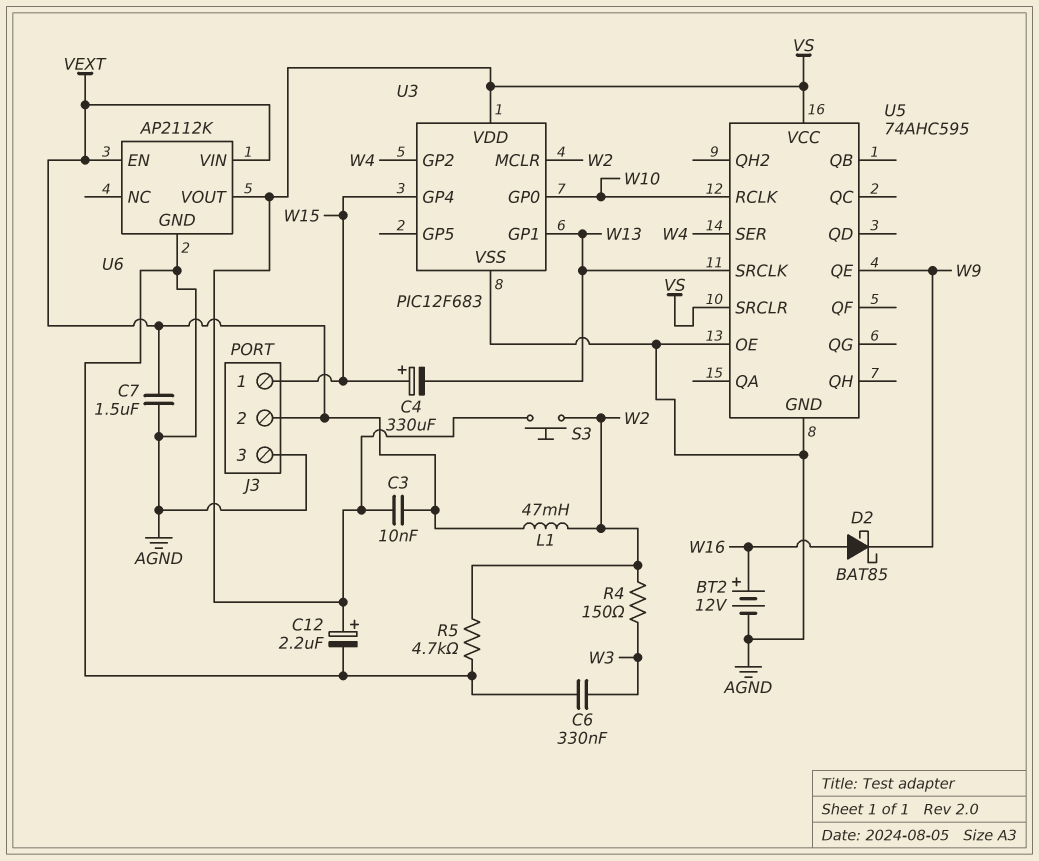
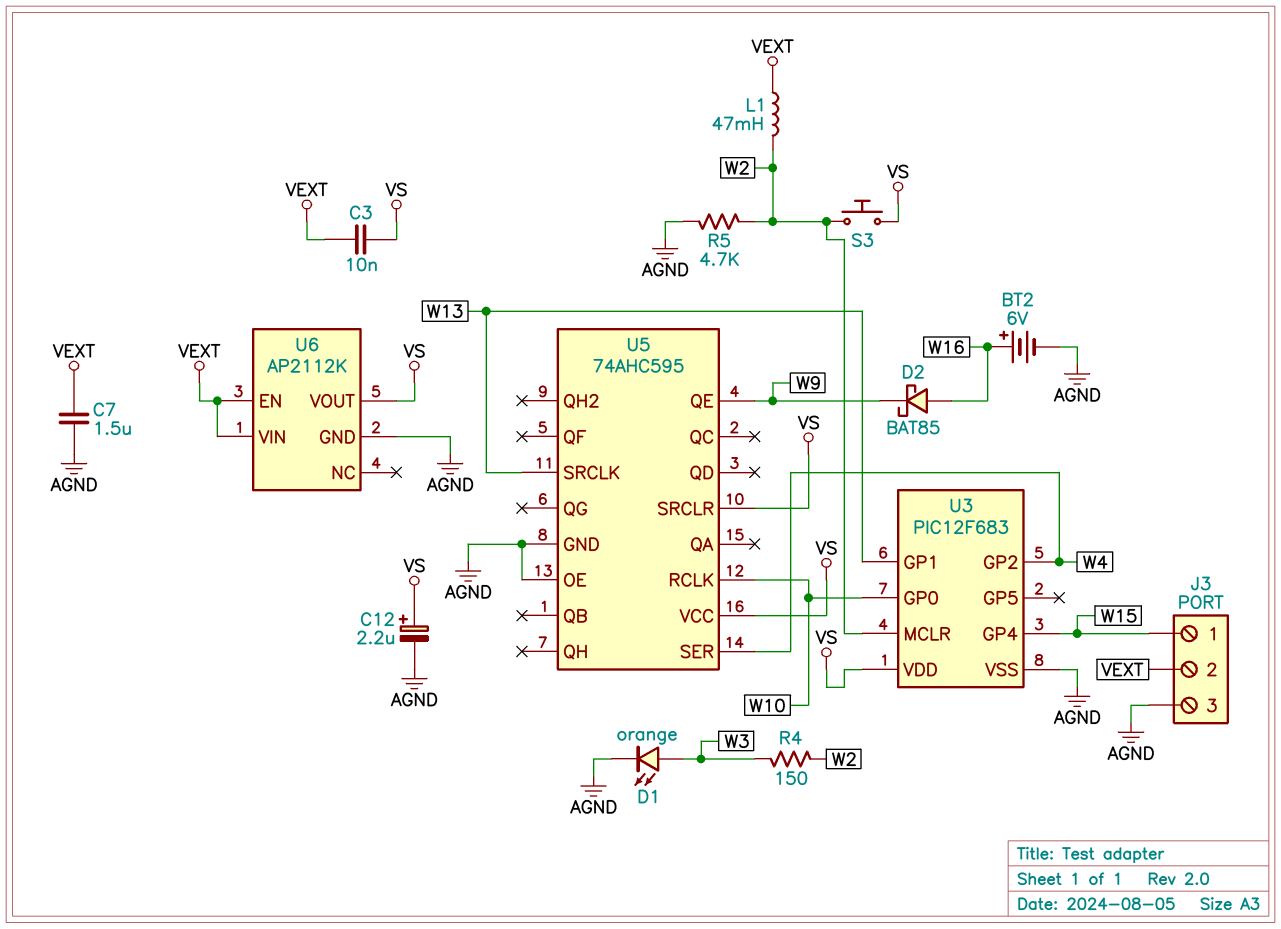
BT2: 12V (plus W16, minus AGND) -> 6V (plus W16, minus AGND)
C4: 330uF (plus W15, minus W13) -> none
C6: 330nF (AGND, W3) -> none
D1: none -> LED orange (A W3, K AGND)

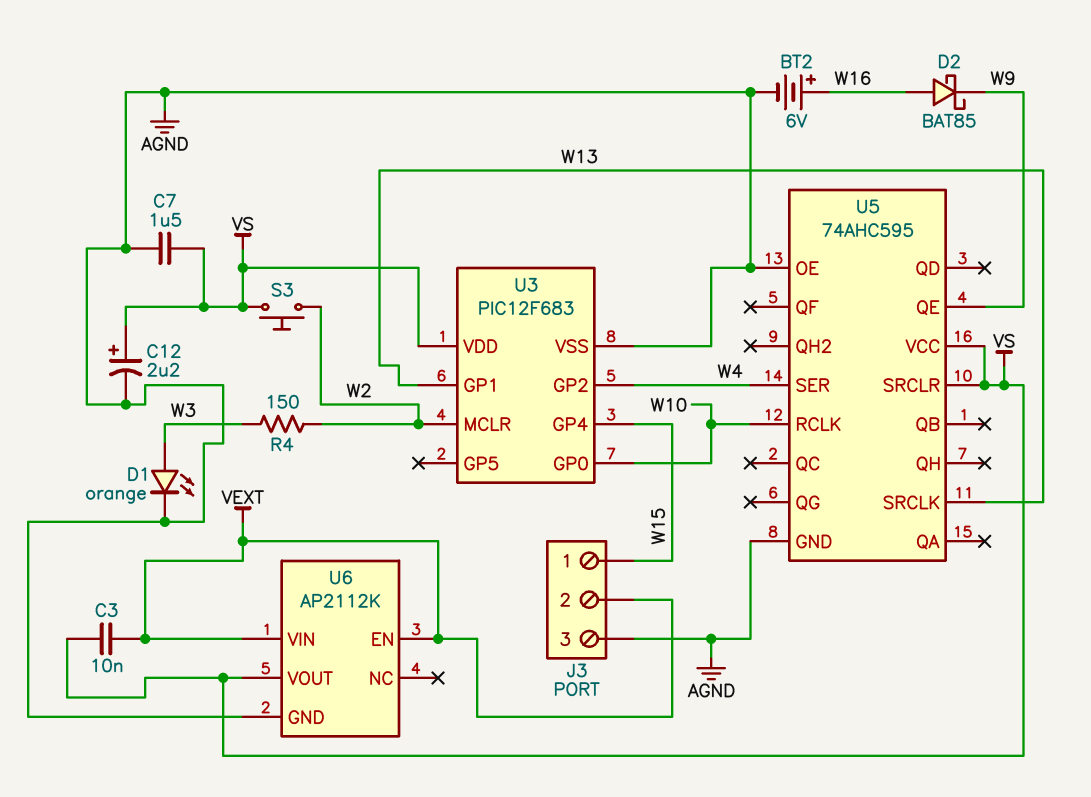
C7: 1.5uF (AGND, VEXT) -> 1.5uF (AGND, VS)
L1: 47mH (VEXT, W2) -> none
R5: 4.7k (AGND, W2) -> none

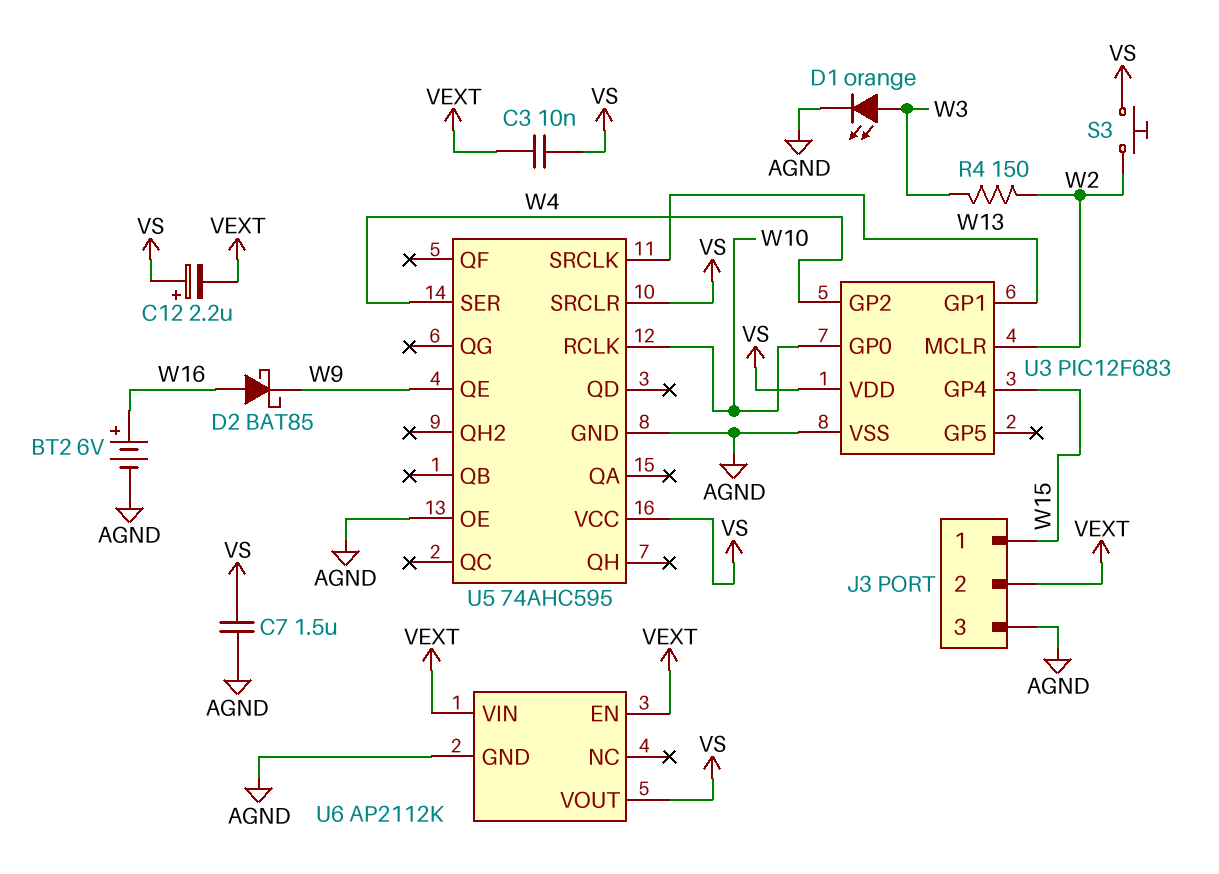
C12: 2.2uF (plus VS, minus AGND) -> 2.2uF (plus VS, minus VEXT)

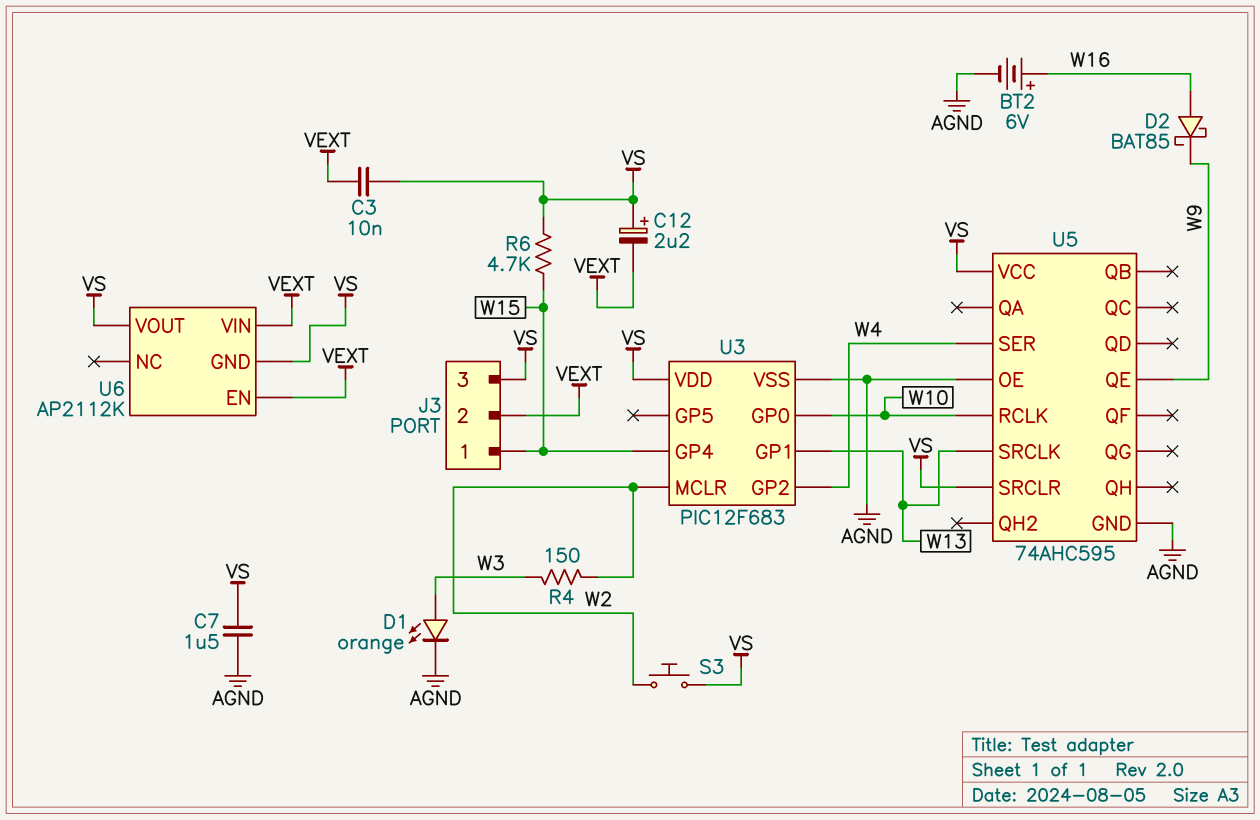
J3 pin 3: AGND -> VS
R6: none -> 4.7k (VS, W15)
U6 pin GND: AGND -> VS

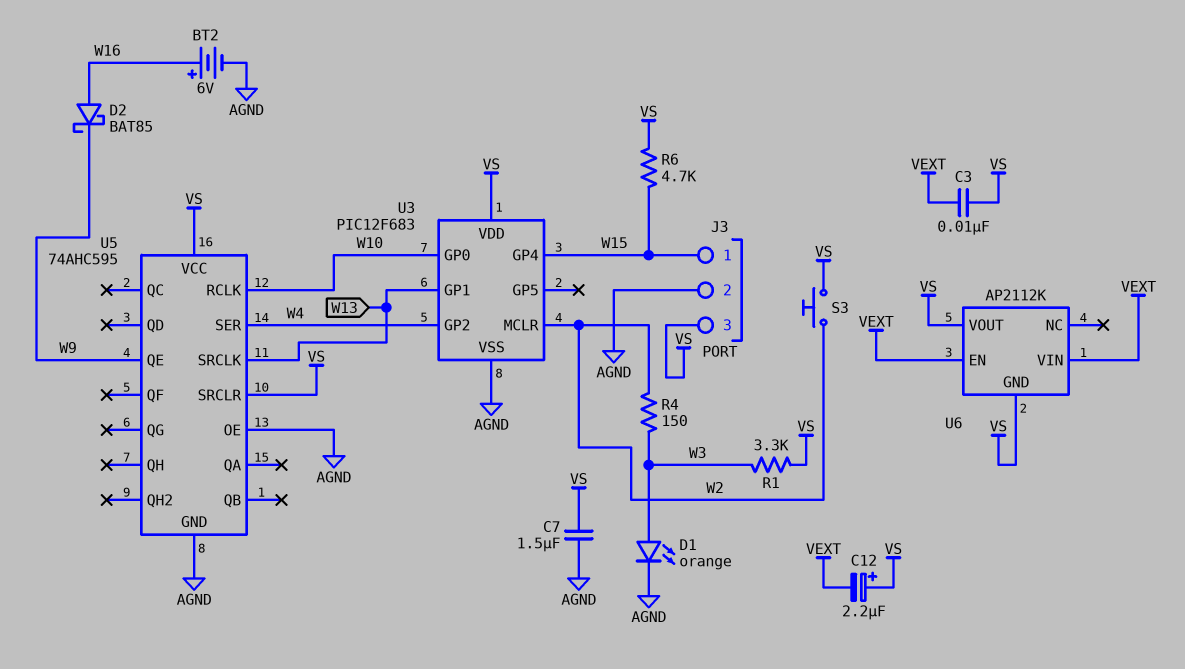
J3 pin 2: VEXT -> AGND
R1: none -> 3.3k (VS, W3)

